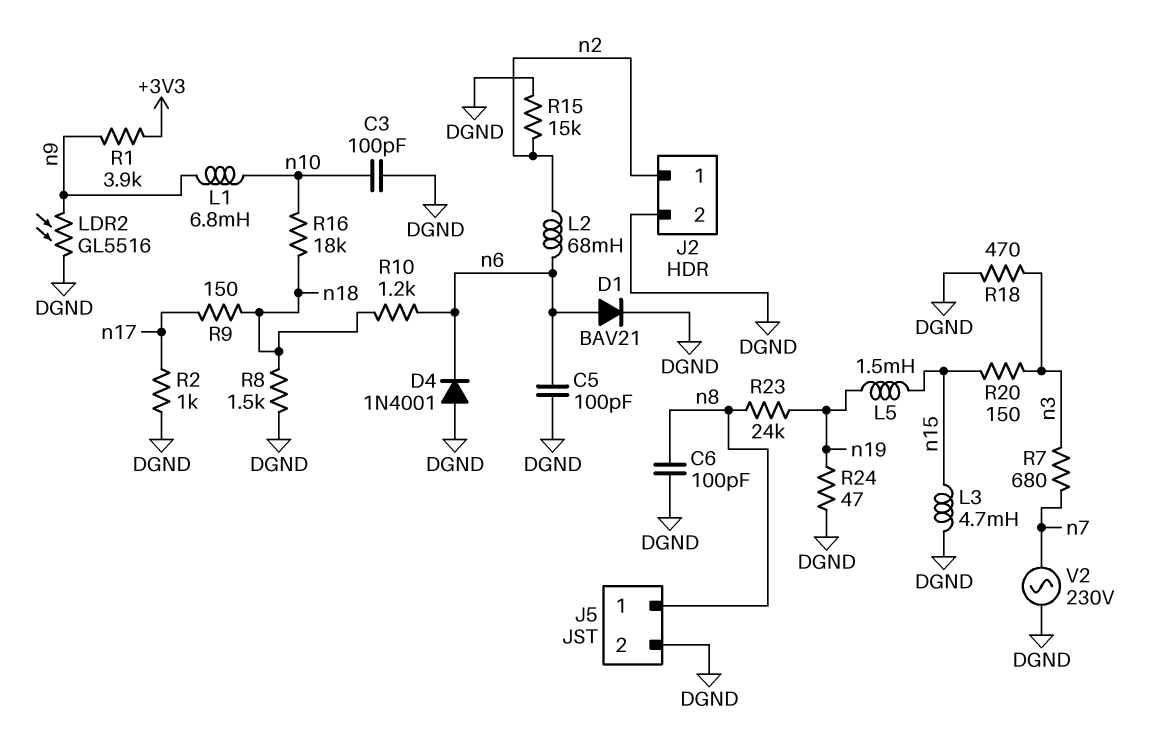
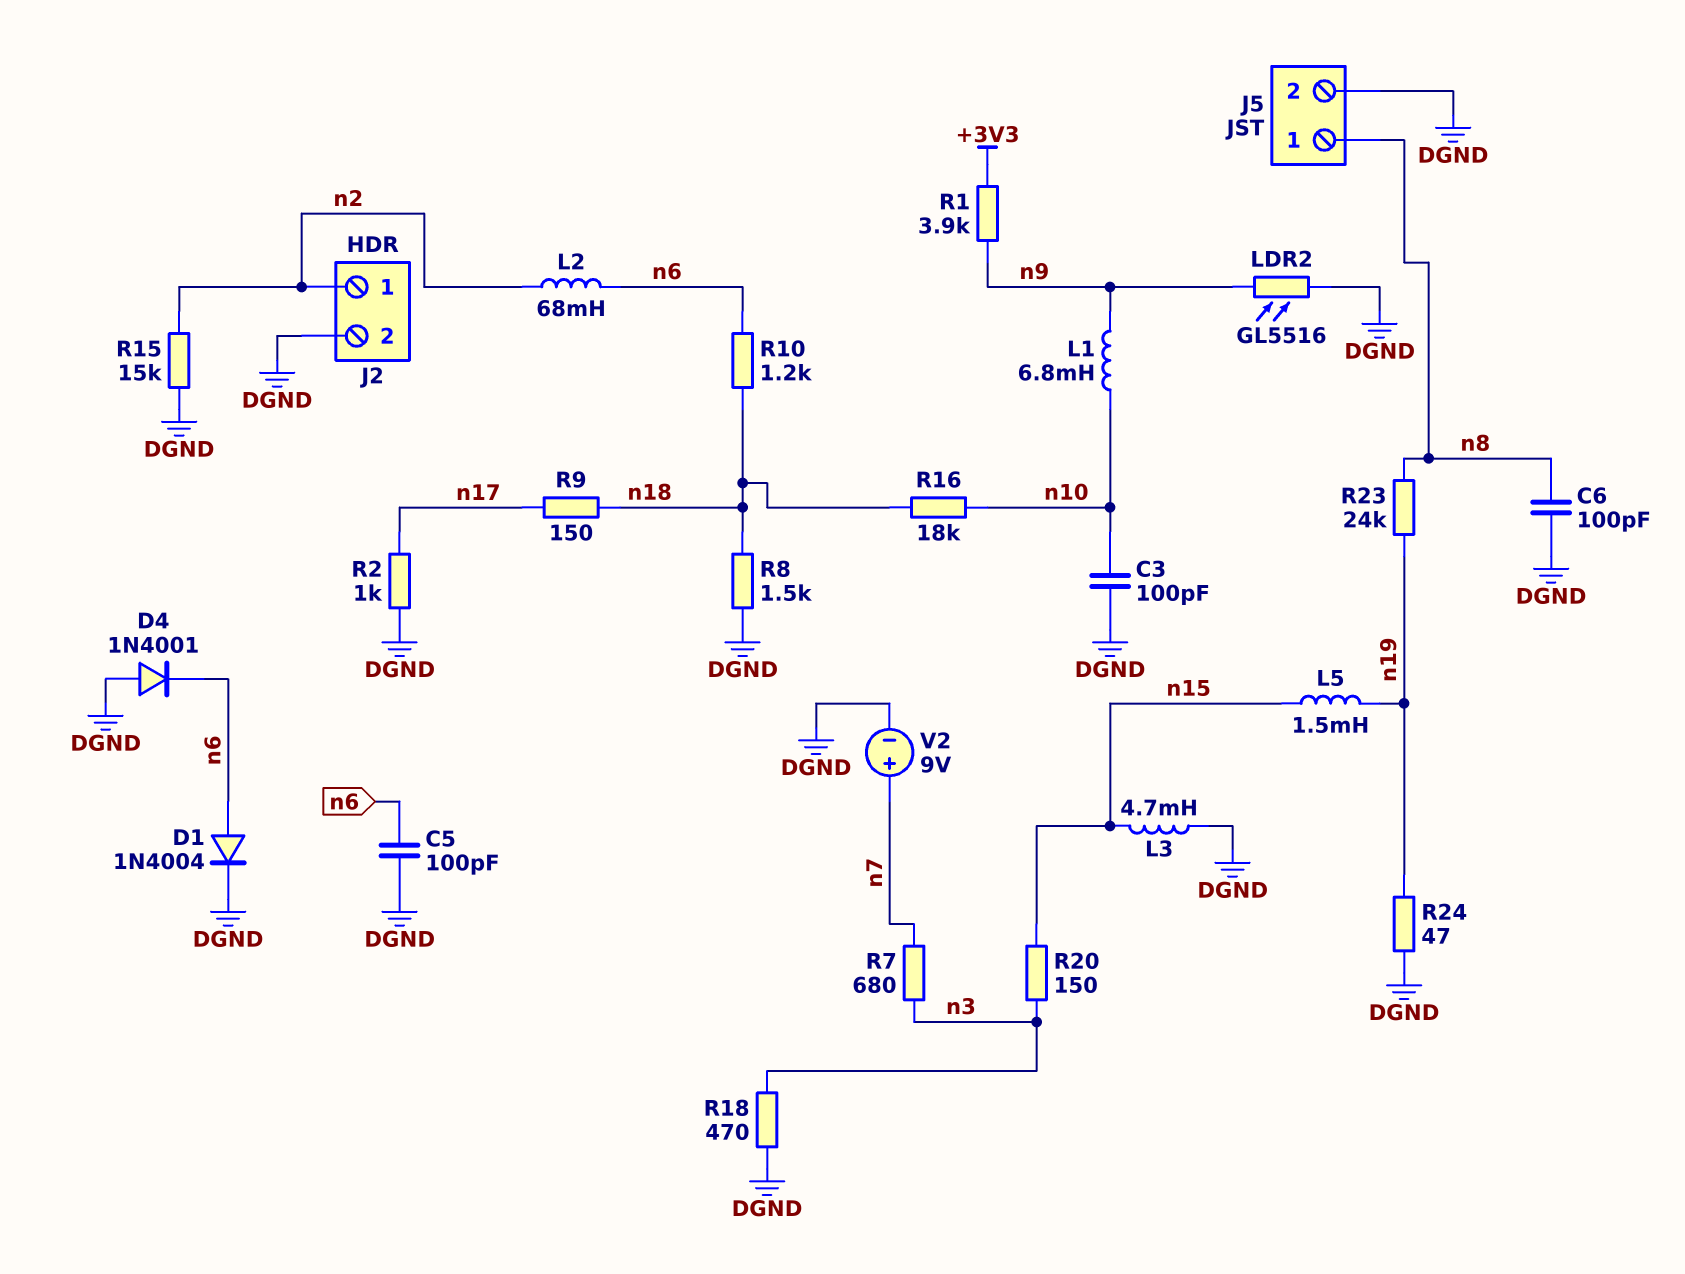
D1: diode BAV21 (A n6, K DGND) -> diode 1N4004 (A n6, K DGND)
V2: AC 230V (DGND, n7) -> 9V (plus n7, minus DGND)

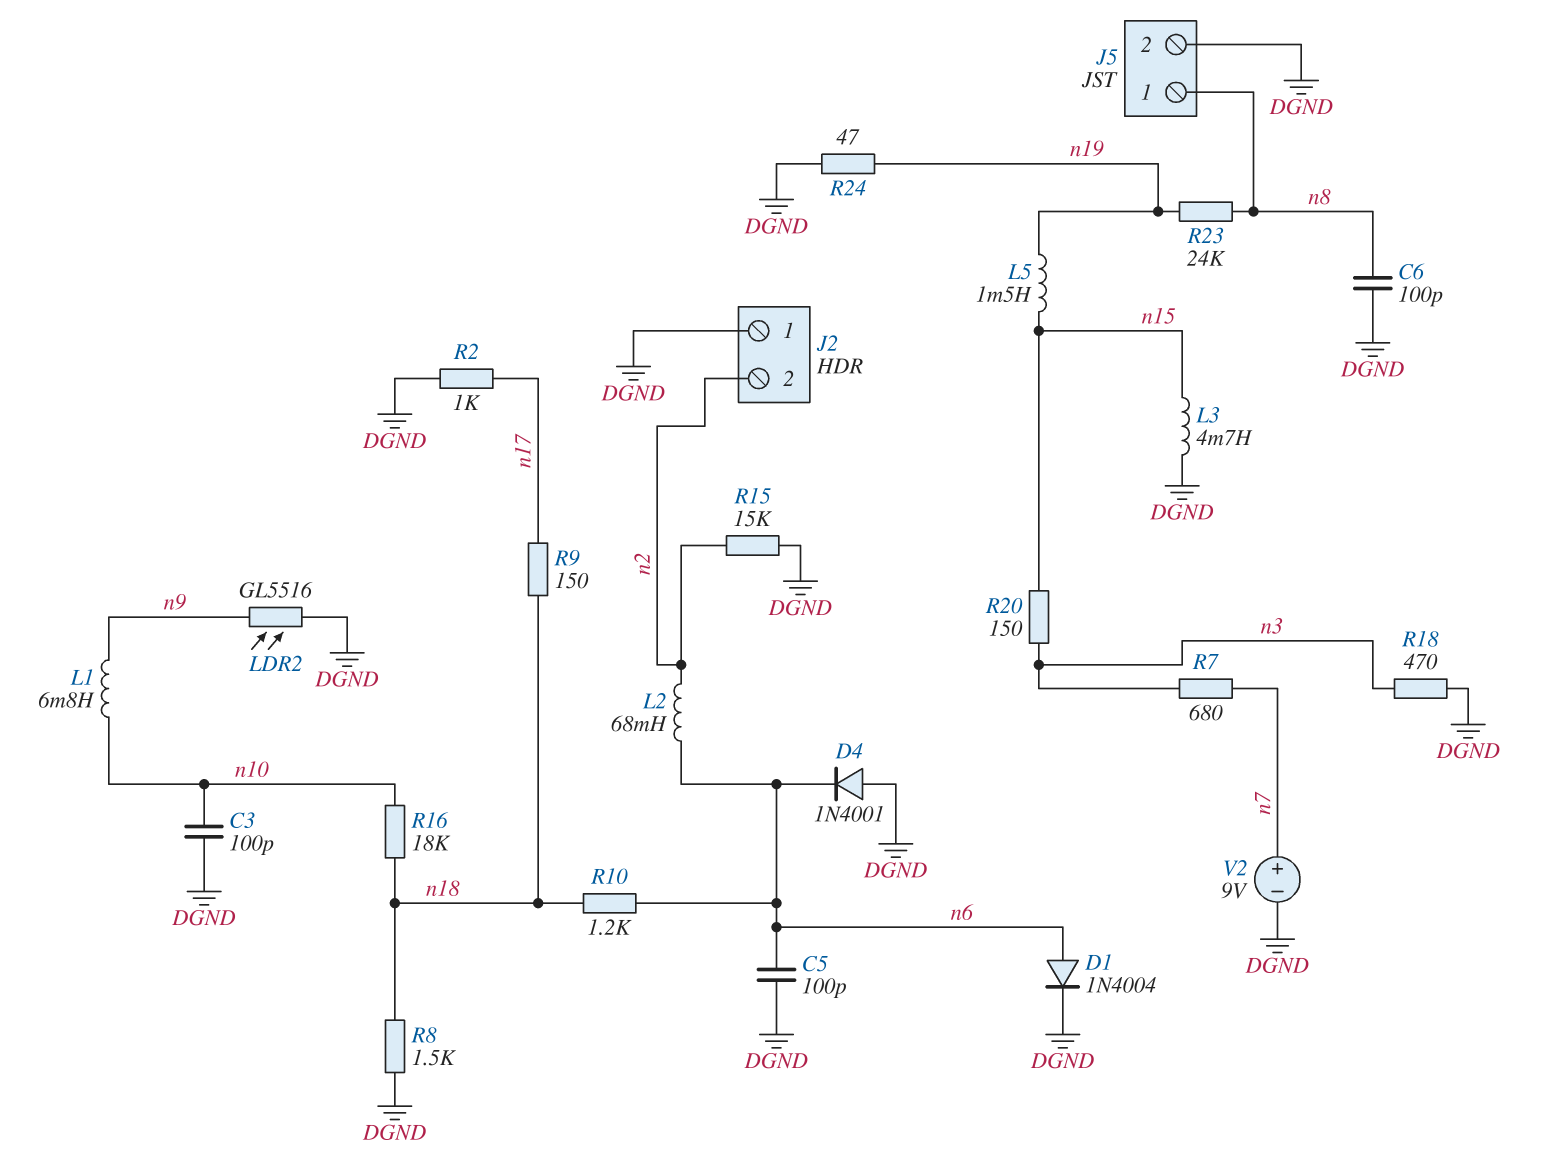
J2 pin 1: n2 -> DGND
J2 pin 2: DGND -> n2
R1: 3.9k (+3V3, n9) -> none

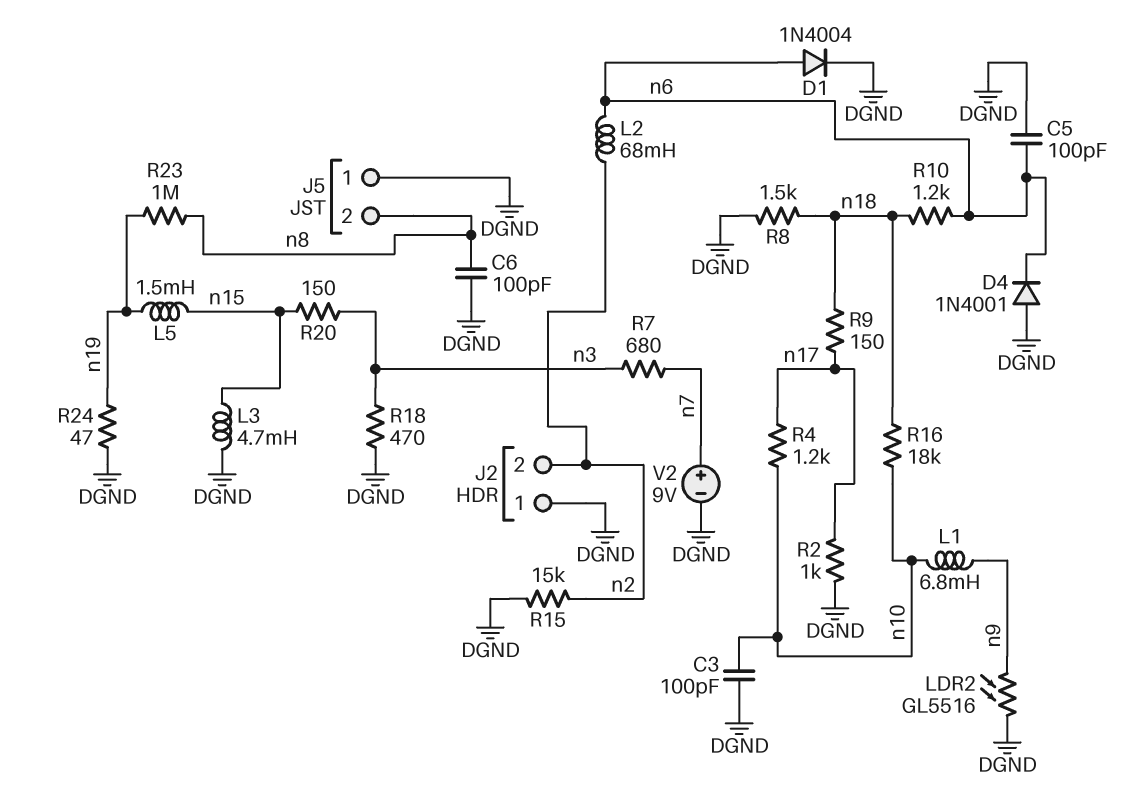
J5 pin 1: n8 -> DGND
J5 pin 2: DGND -> n8
R4: none -> 1.2k (n10, n17)
R23: 24k (n8, n19) -> 1M (n8, n19)

